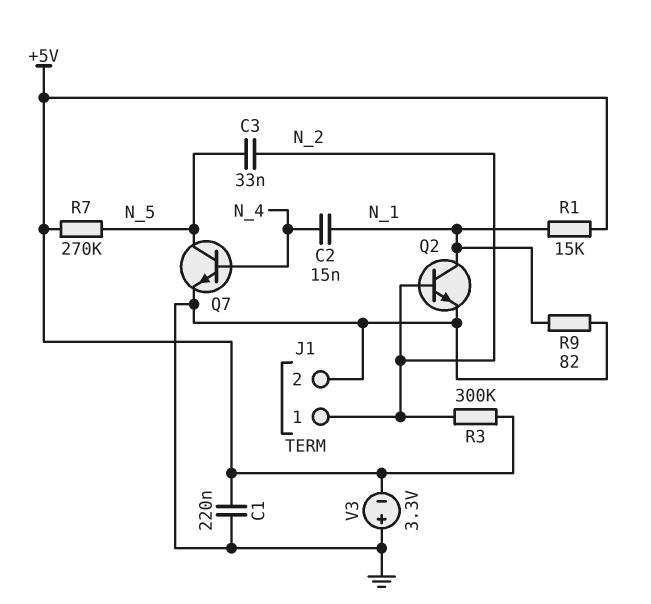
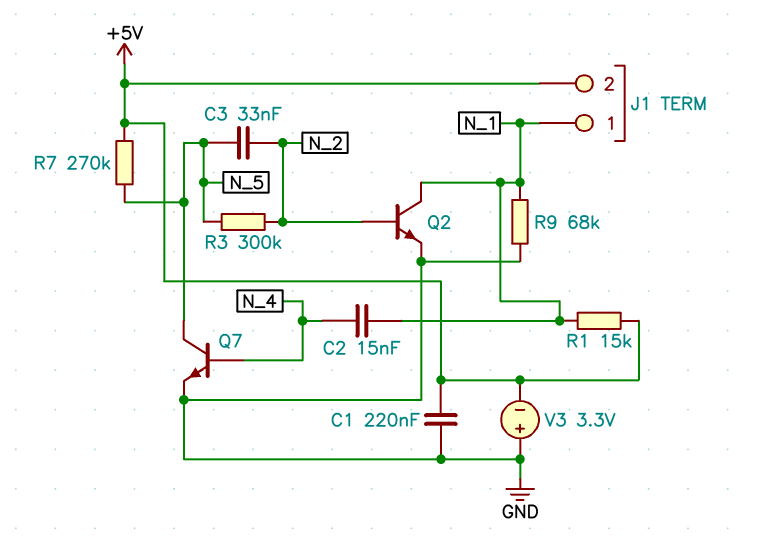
J1 pin 1: N_2 -> N_1
J1 pin 2: GND -> +5V
R3: 300k (+5V, N_2) -> 300k (N_2, N_5)
R9: 82 (GND, N_1) -> 68k (GND, N_1)

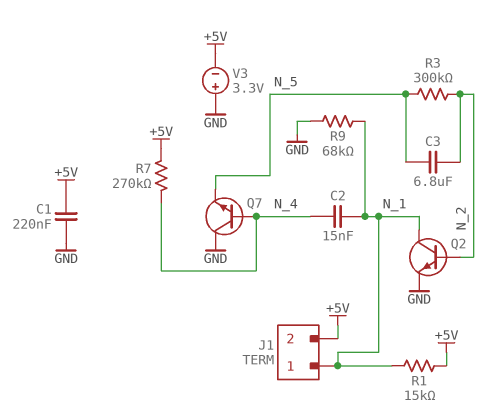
C3: 33nF (N_2, N_5) -> 6.8uF (N_2, N_5)
Q7: NPN (B N_4, C N_5, E GND) -> NPN (B N_4, C GND, E N_5)
R7: 270k (+5V, N_5) -> 270k (+5V, N_4)

